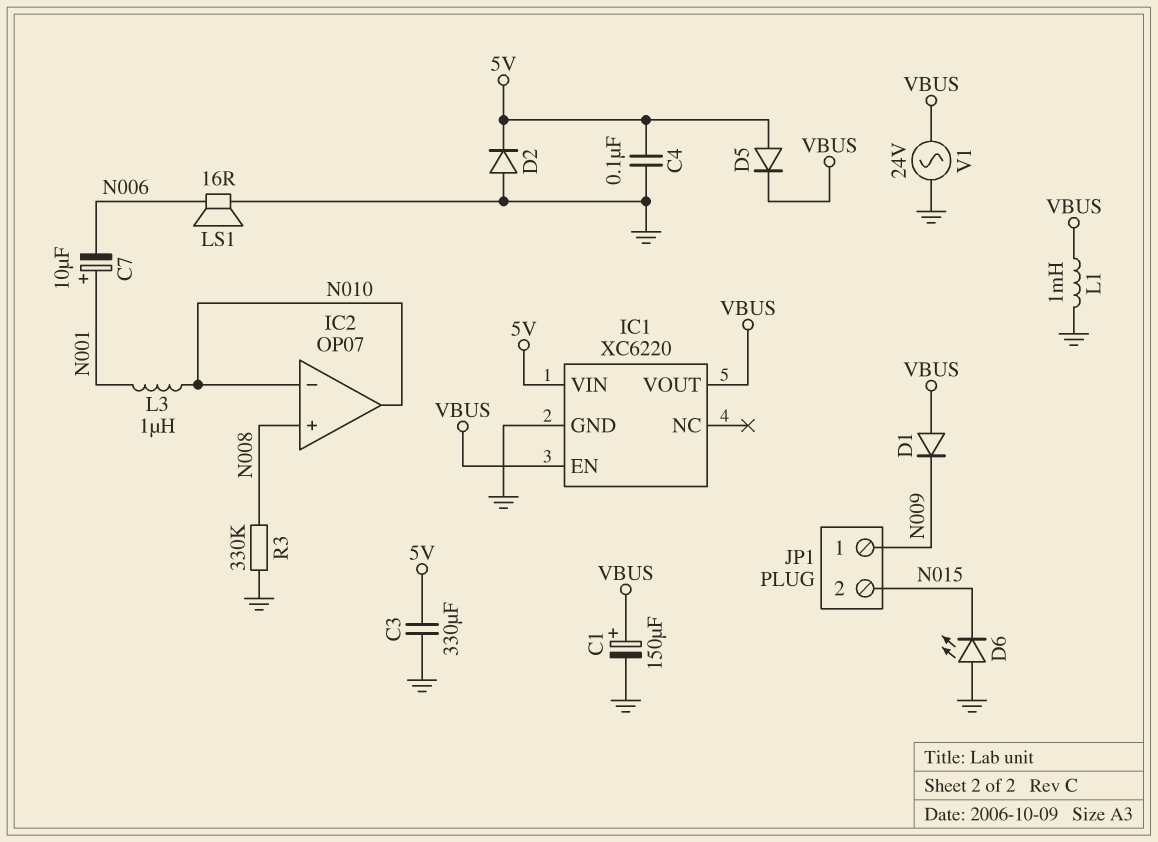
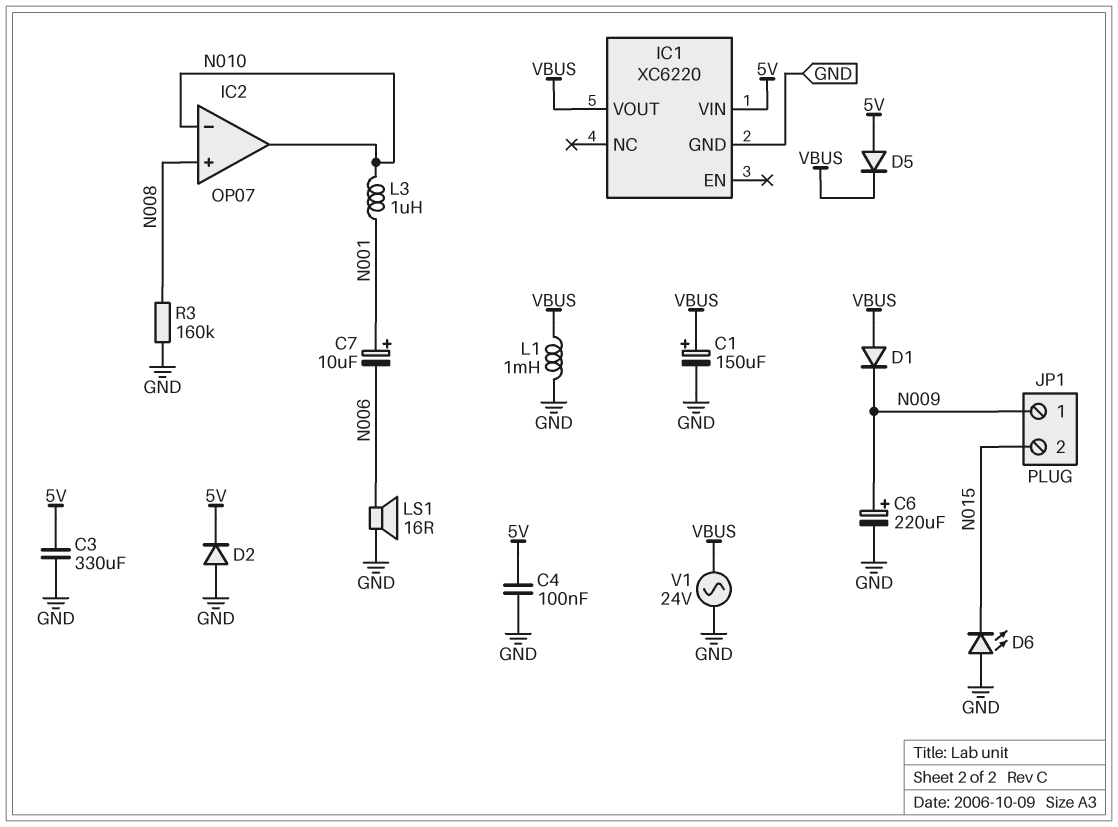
C6: none -> 220uF (plus N009, minus GND)
IC1 pin EN: VBUS -> none
R3: 330k (GND, N008) -> 160k (GND, N008)

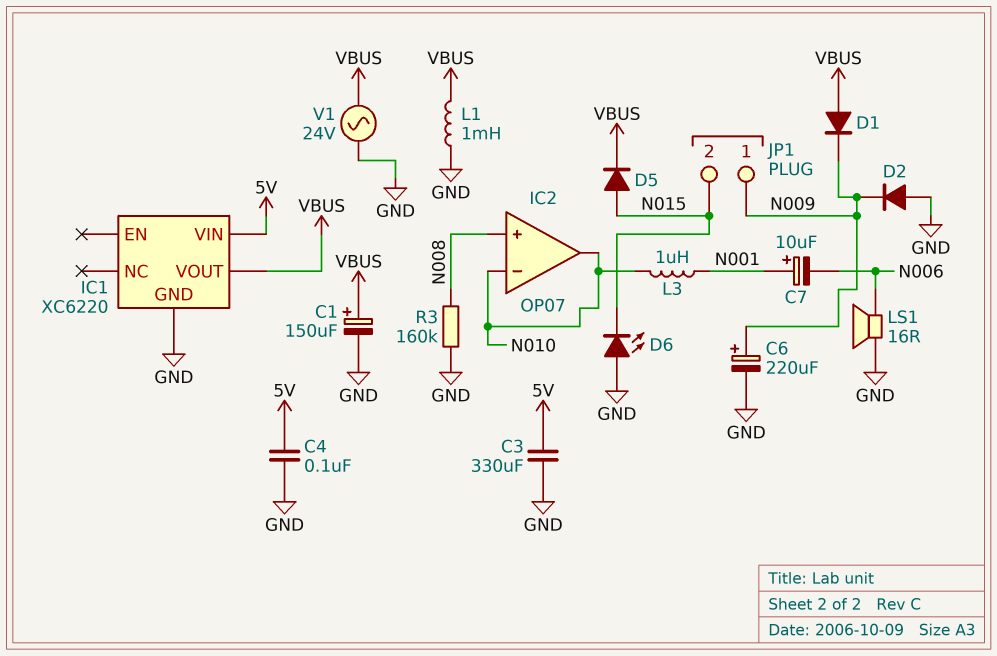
D2: diode (A GND, K 5V) -> diode (A GND, K N009)
D5: diode (A 5V, K VBUS) -> diode (A N015, K VBUS)

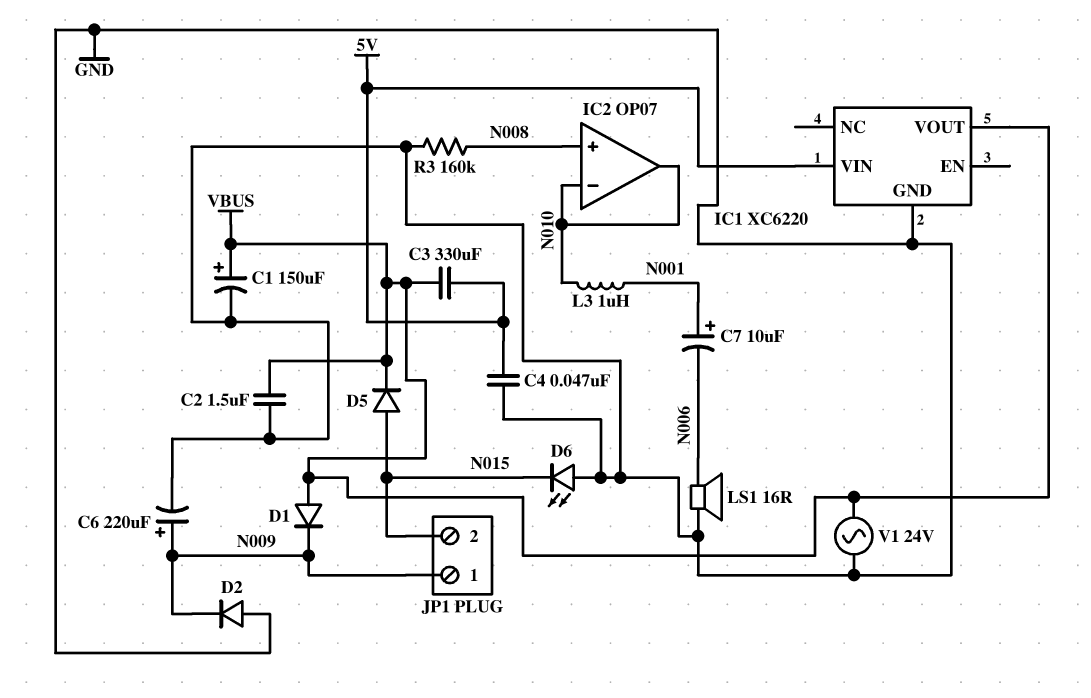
C2: none -> 1.5uF (GND, VBUS)
C3: 330uF (5V, GND) -> 330uF (5V, VBUS)
C4: 100nF (5V, GND) -> 47nF (5V, GND)
L1: 1mH (GND, VBUS) -> none

